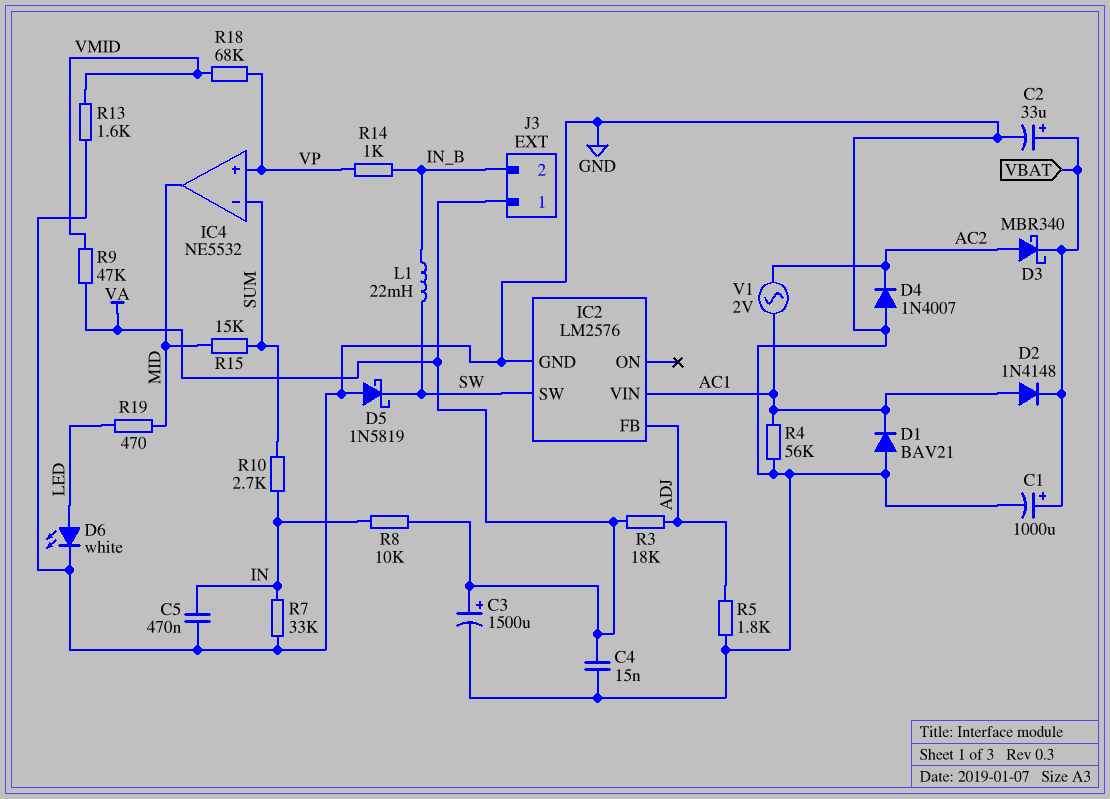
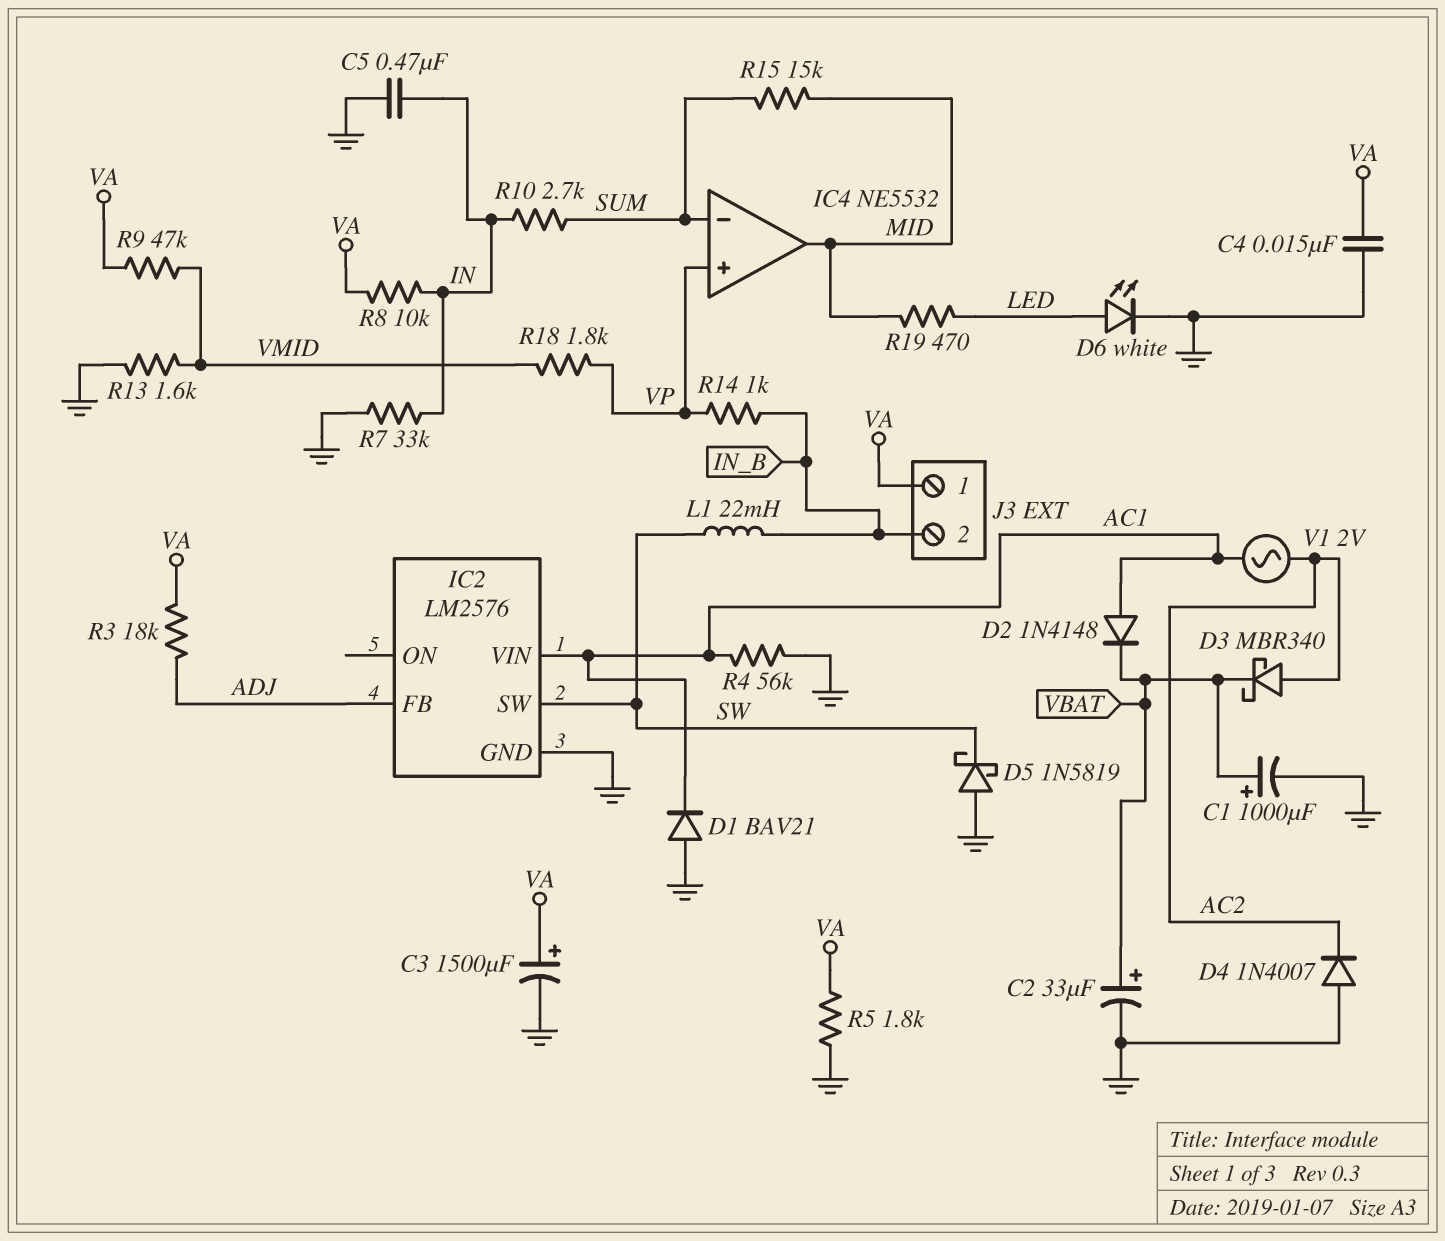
R5: 1.8k (ADJ, GND) -> 1.8k (GND, VA)
R18: 68k (VMID, VP) -> 1.8k (VMID, VP)

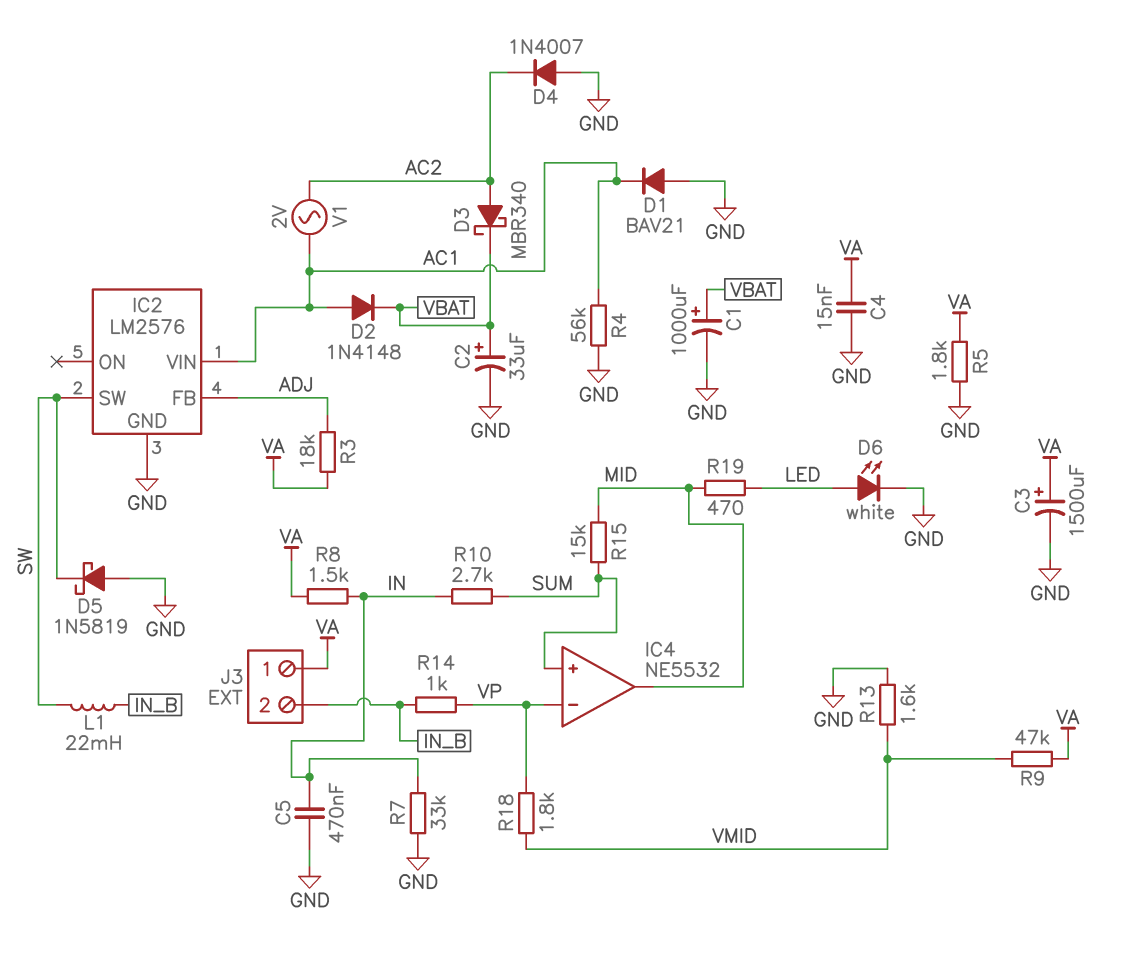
IC4 pin in+: VP -> SUM
IC4 pin in-: SUM -> VP
R8: 10k (IN, VA) -> 1.5k (IN, VA)

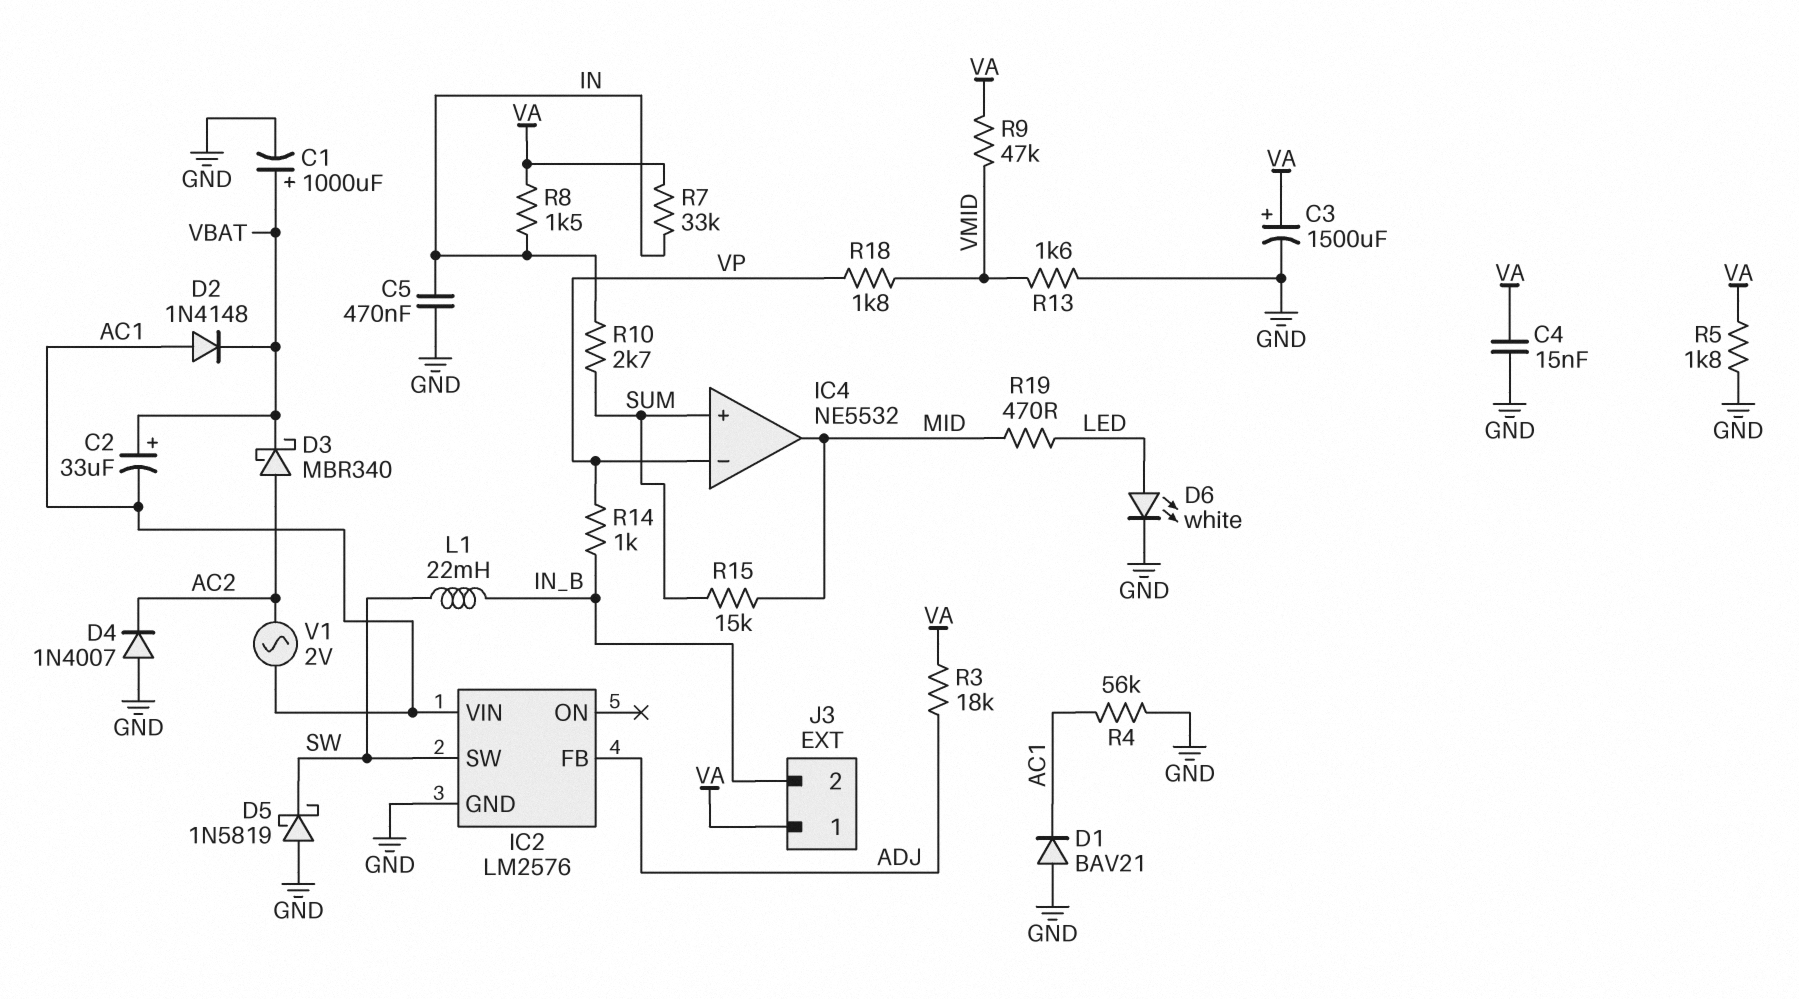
C2: 33uF (plus VBAT, minus GND) -> 33uF (plus VBAT, minus AC1)
R7: 33k (GND, IN) -> 33k (IN, VA)

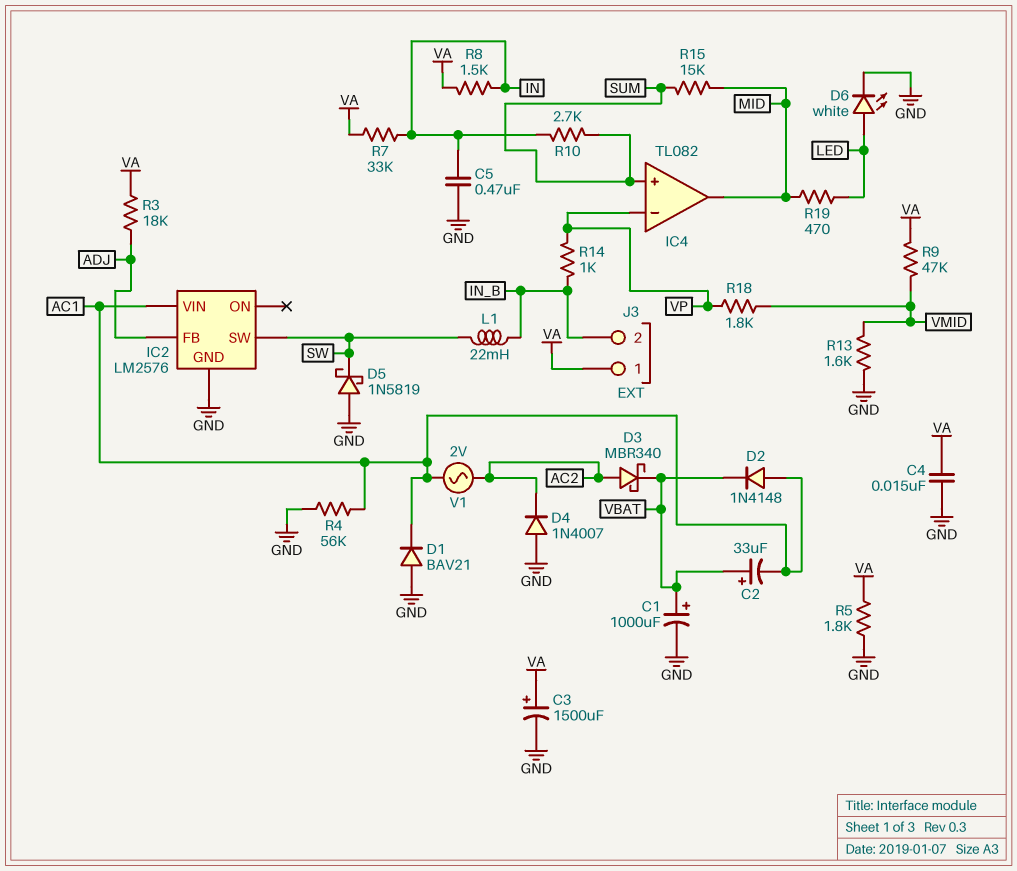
IC4: NE5532 -> TL082

